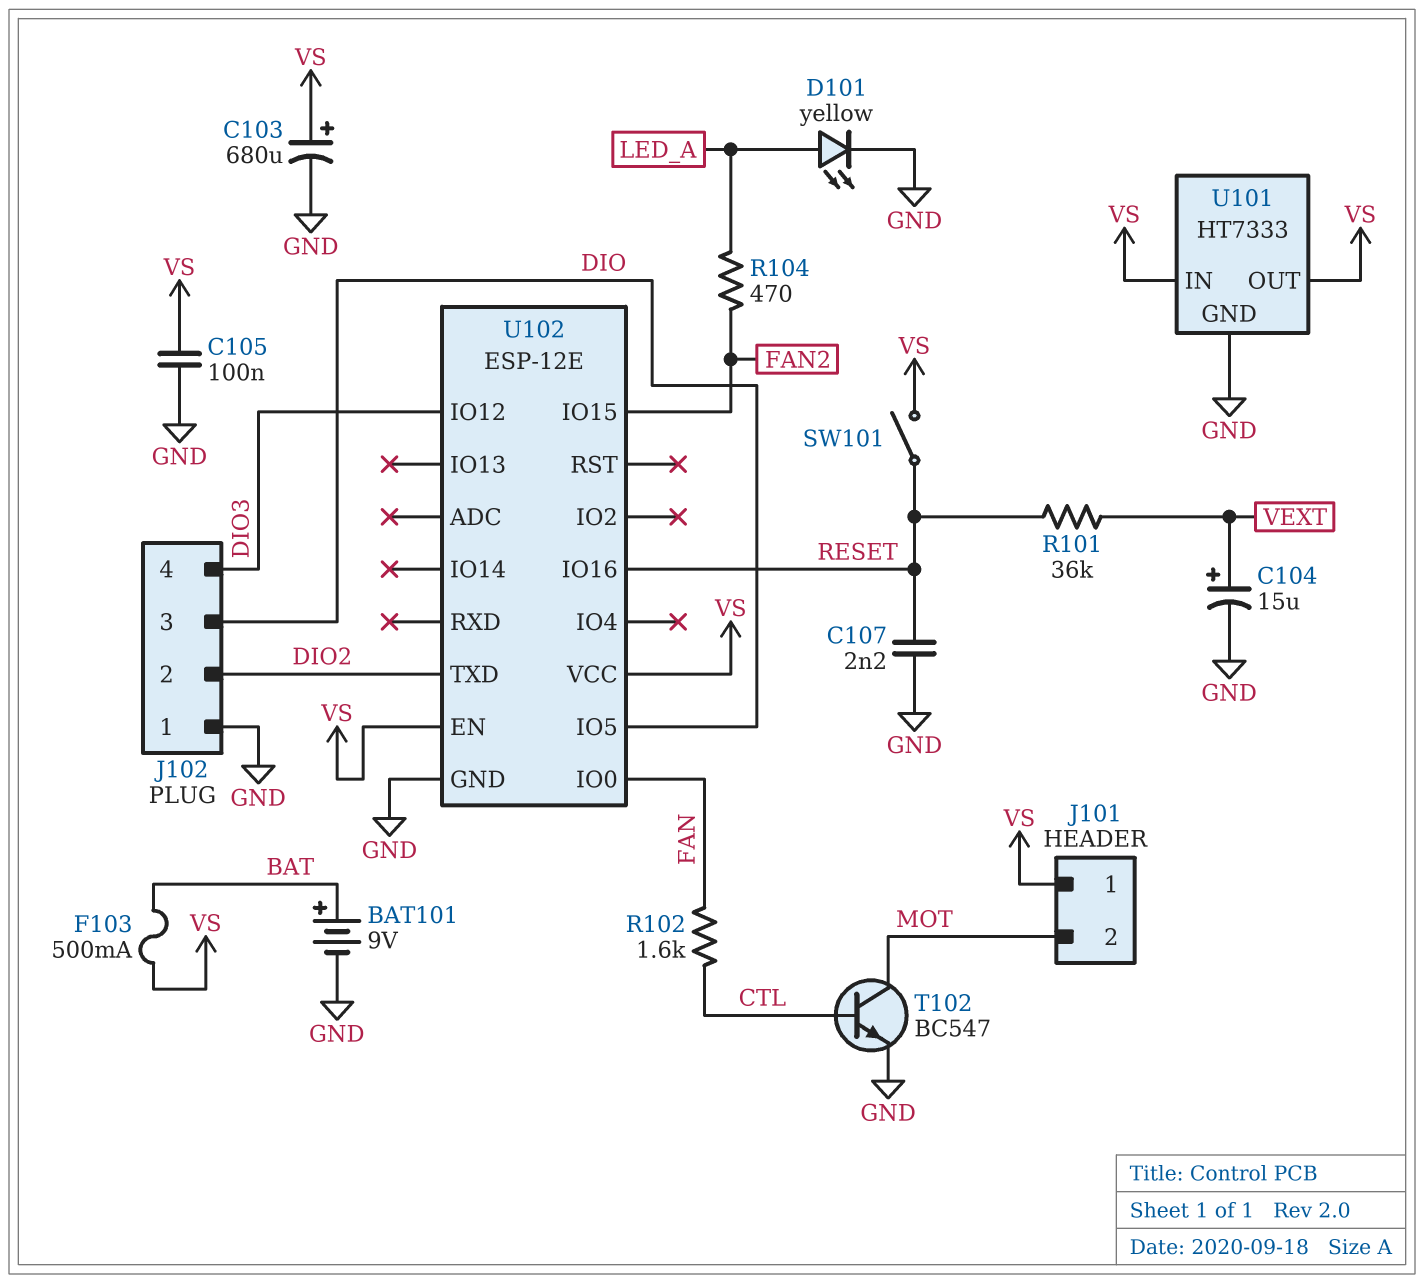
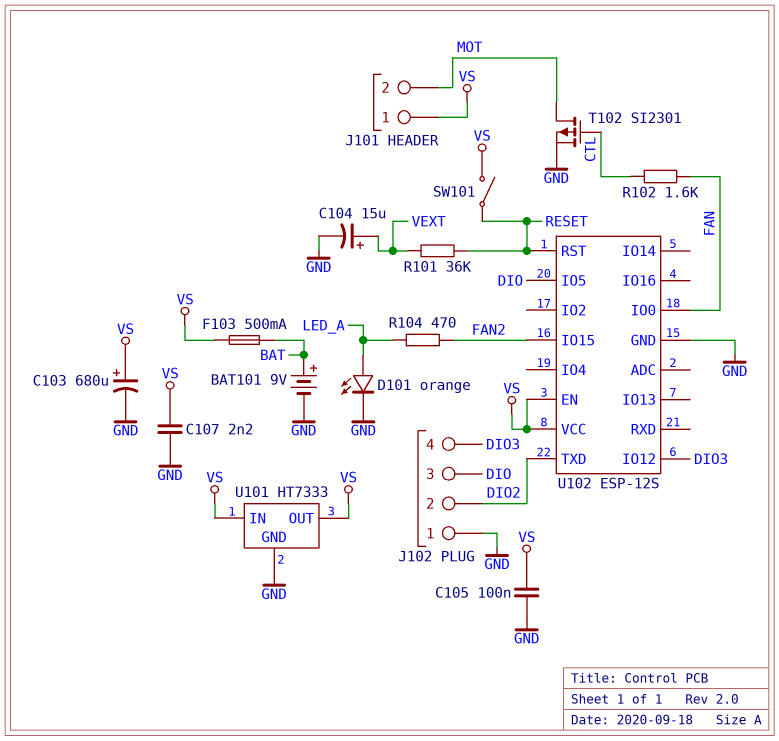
C107: 2.2nF (GND, RESET) -> 2.2nF (GND, VS)
D101: LED yellow (A LED_A, K GND) -> LED orange (A LED_A, K GND)
T102: NPN BC547 (B CTL, C MOT, E GND) -> PMOS SI2301 (G CTL, D MOT, S GND)
U102: ESP-12E -> ESP-12S
U102 pin IO16: RESET -> none
U102 pin RST: none -> RESET

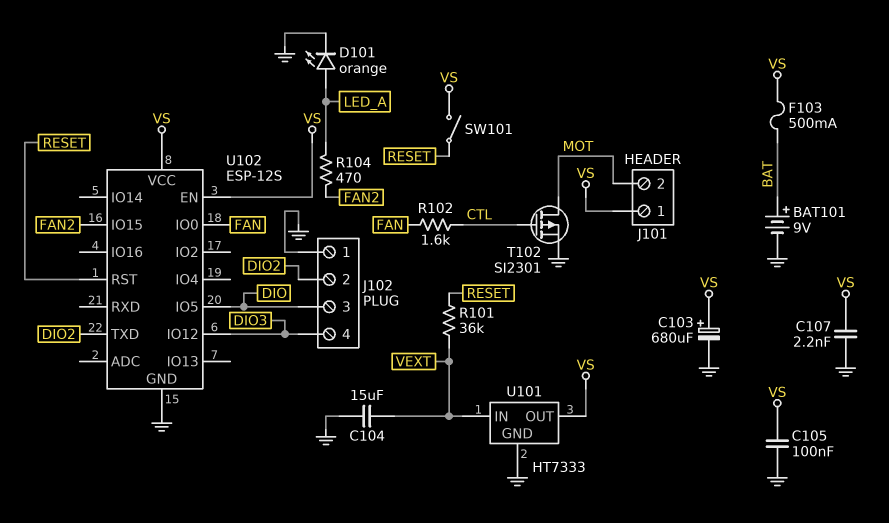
C104: 15uF (plus VEXT, minus GND) -> 15uF (GND, VEXT)
U101 pin IN: VS -> VEXT

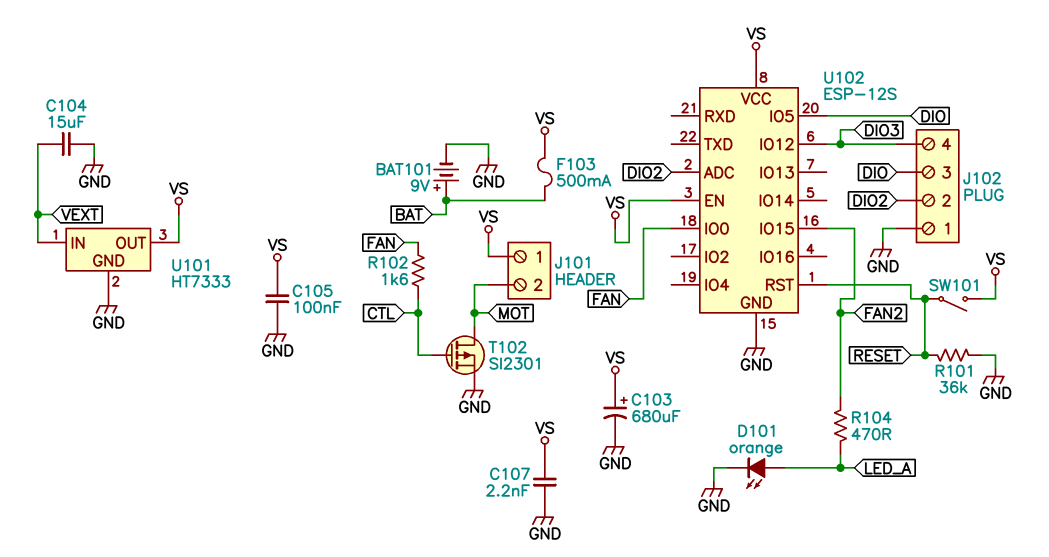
R101: 36k (RESET, VEXT) -> 36k (GND, RESET)
U102 pin ADC: none -> DIO2
U102 pin TXD: DIO2 -> none

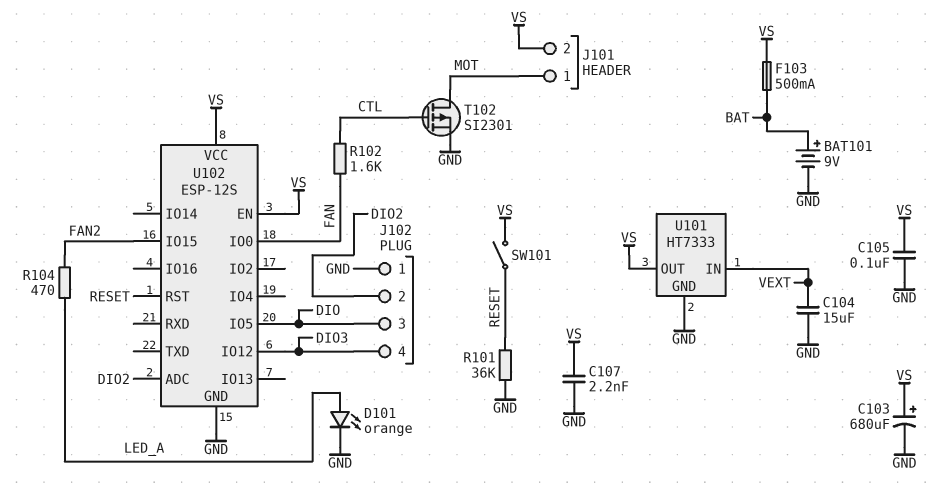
J101 pin 1: VS -> MOT
J101 pin 2: MOT -> VS

